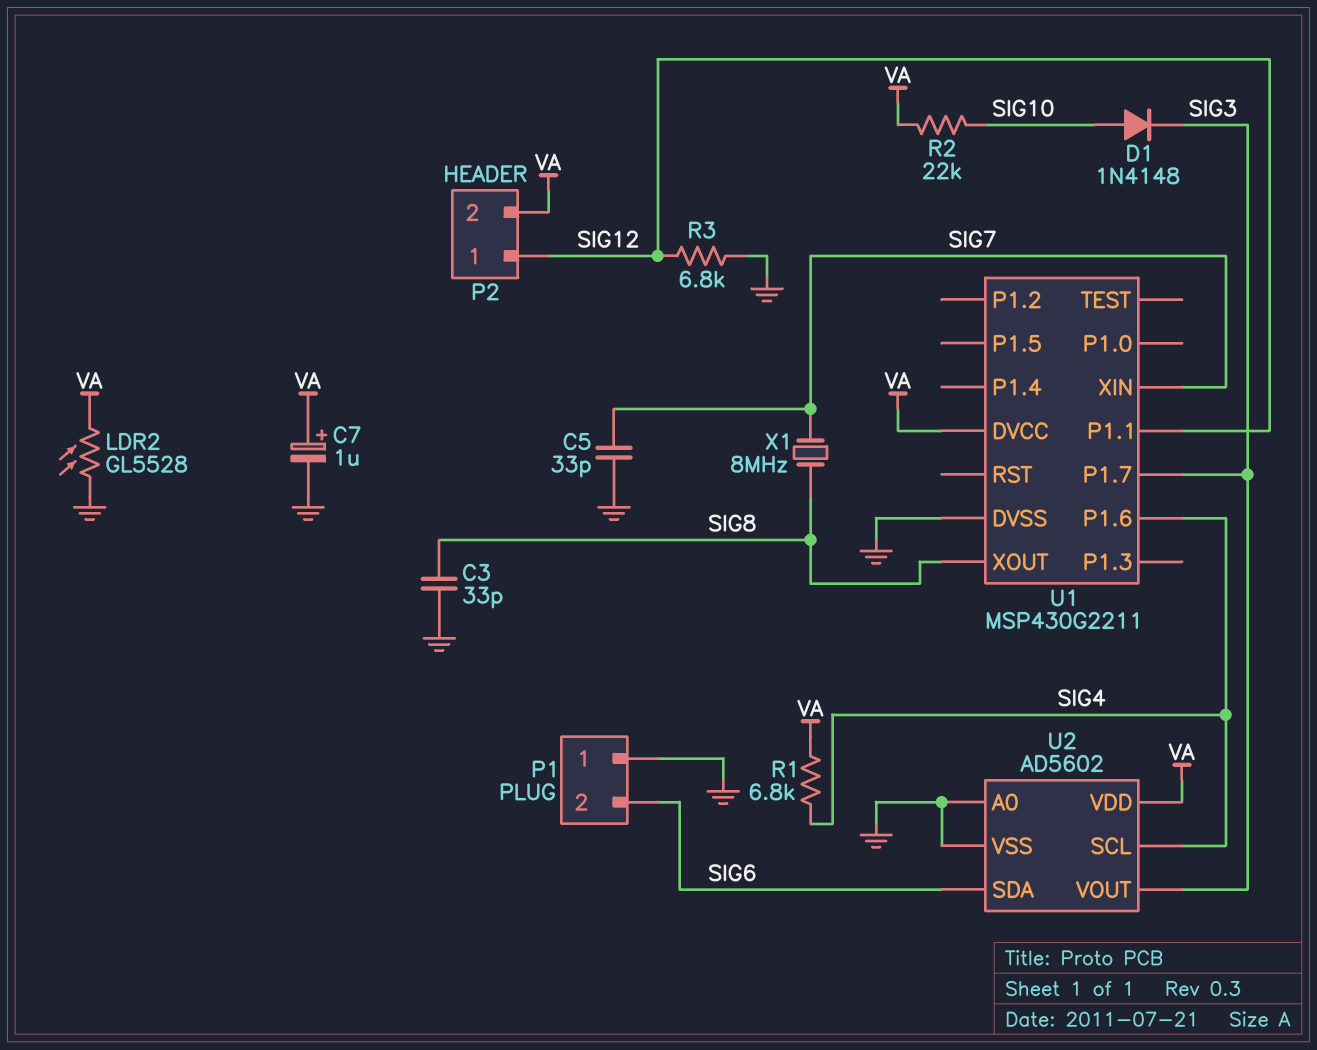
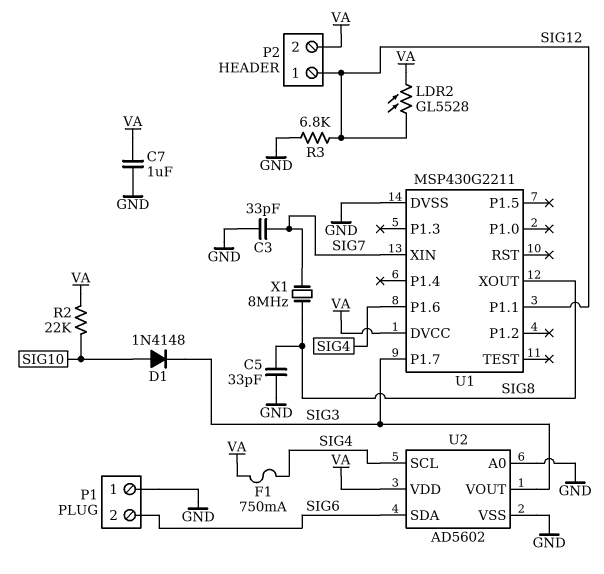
C3: 33pF (GND, SIG8) -> 33pF (GND, SIG7)
C5: 33pF (GND, SIG7) -> 33pF (GND, SIG8)
C7: 1uF (plus VA, minus GND) -> 1uF (GND, VA)
F1: none -> 750mA (SIG4, VA)
LDR2: GL5528 (GND, VA) -> GL5528 (SIG12, VA)
R1: 6.8k (SIG4, VA) -> none

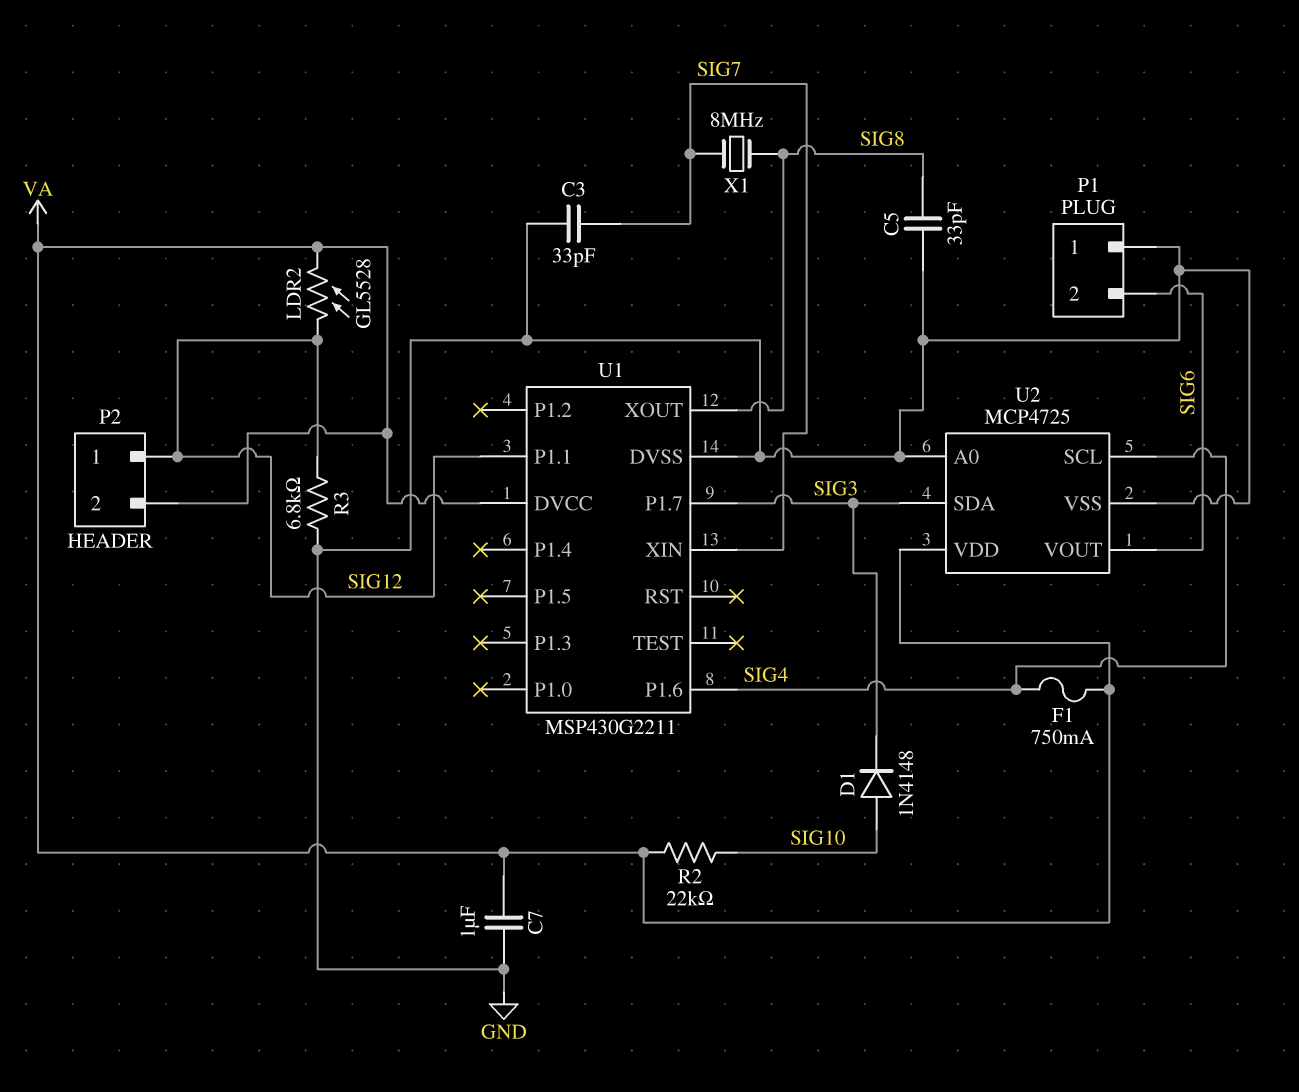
U2: AD5602 -> MCP4725
U2 pin SDA: SIG6 -> SIG3
U2 pin VOUT: SIG3 -> SIG6

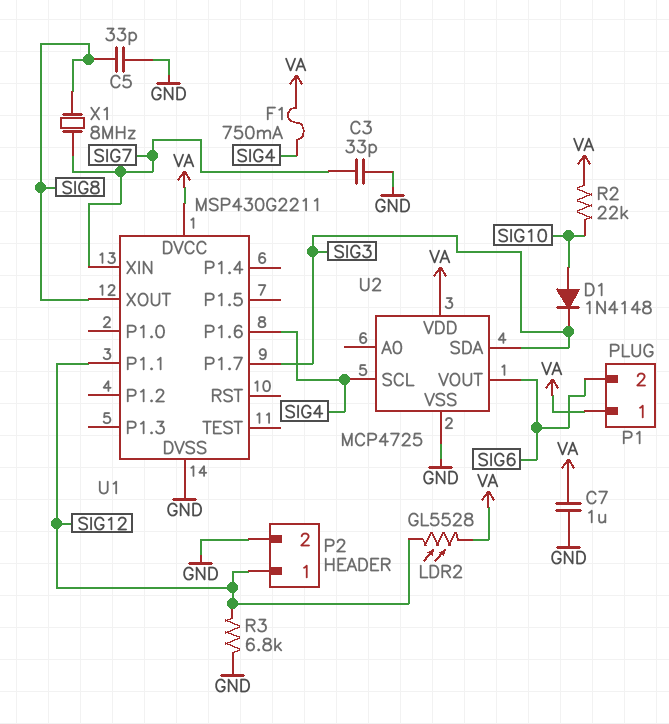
P1 pin 1: GND -> VA
P2 pin 2: VA -> GND
U2 pin A0: GND -> none

